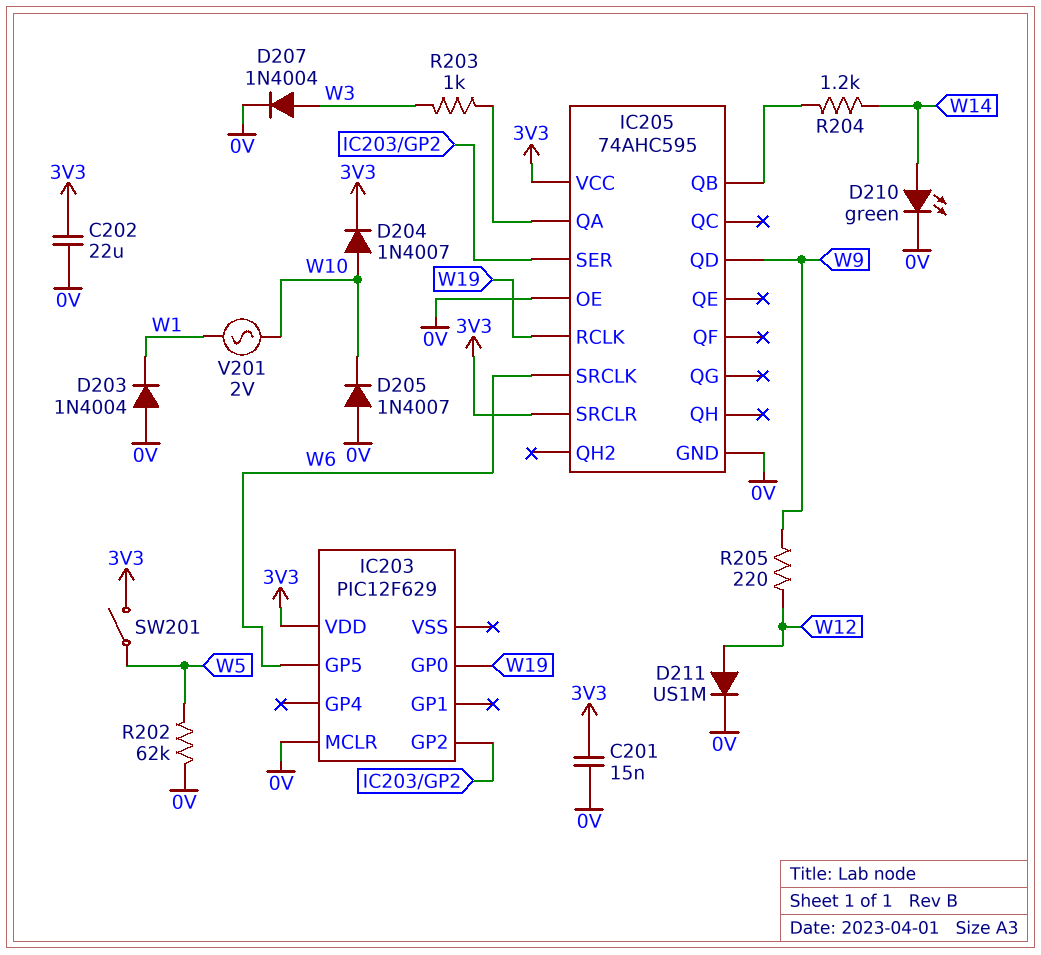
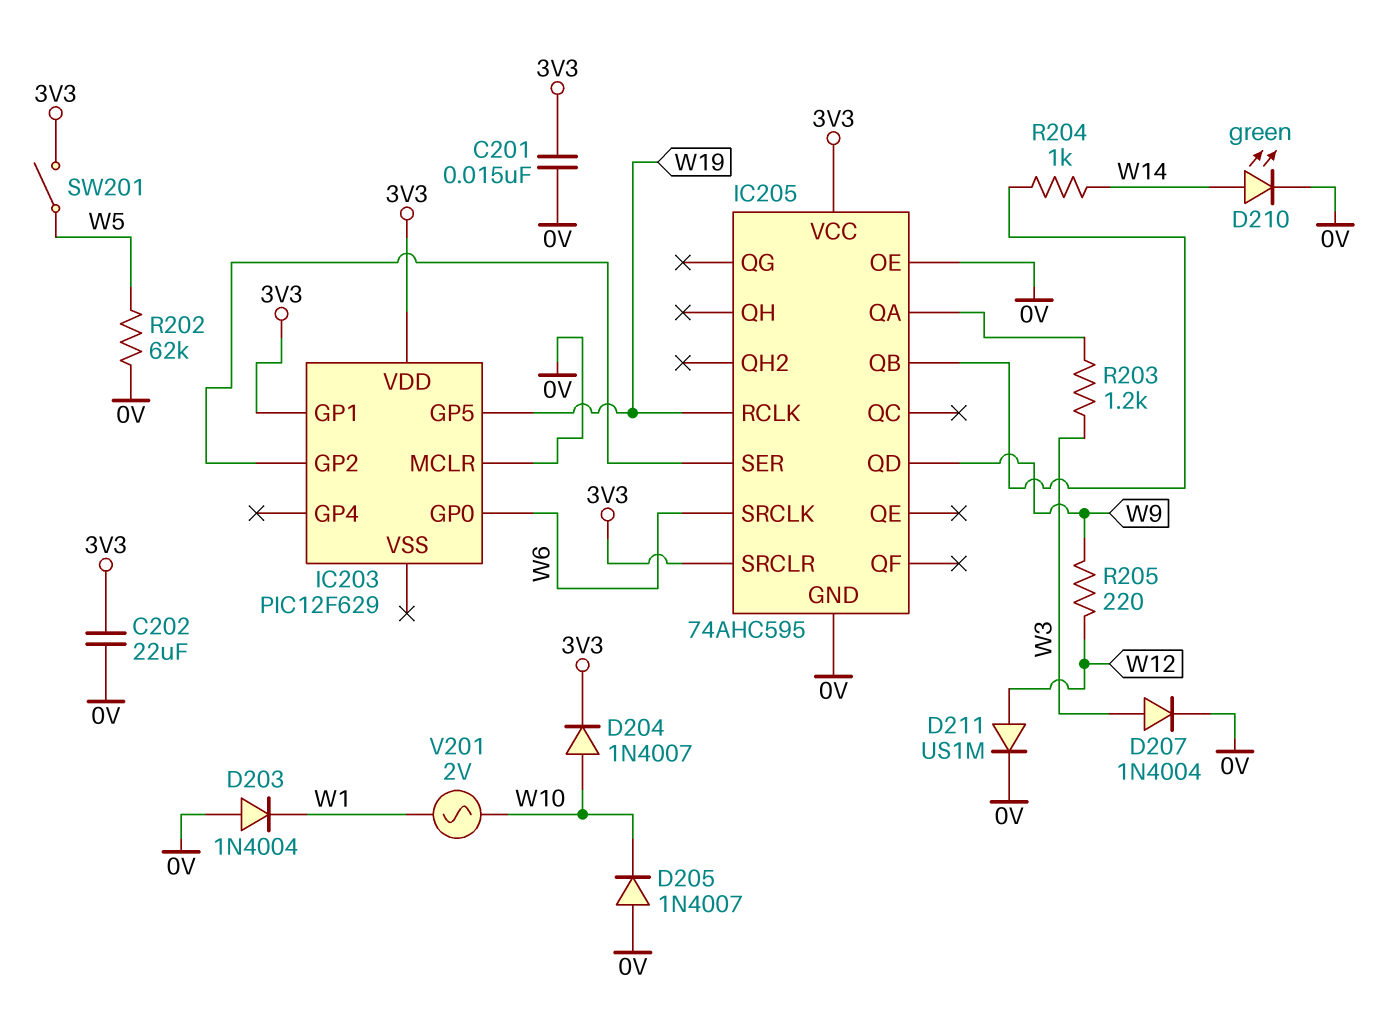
IC203 pin GP0: W19 -> W6
IC203 pin GP1: none -> 3V3
IC203 pin GP5: W6 -> W19
R203: 1k (IC205/QA, W3) -> 1.2k (IC205/QA, W3)
R204: 1.2k (IC205/QB, W14) -> 1k (IC205/QB, W14)

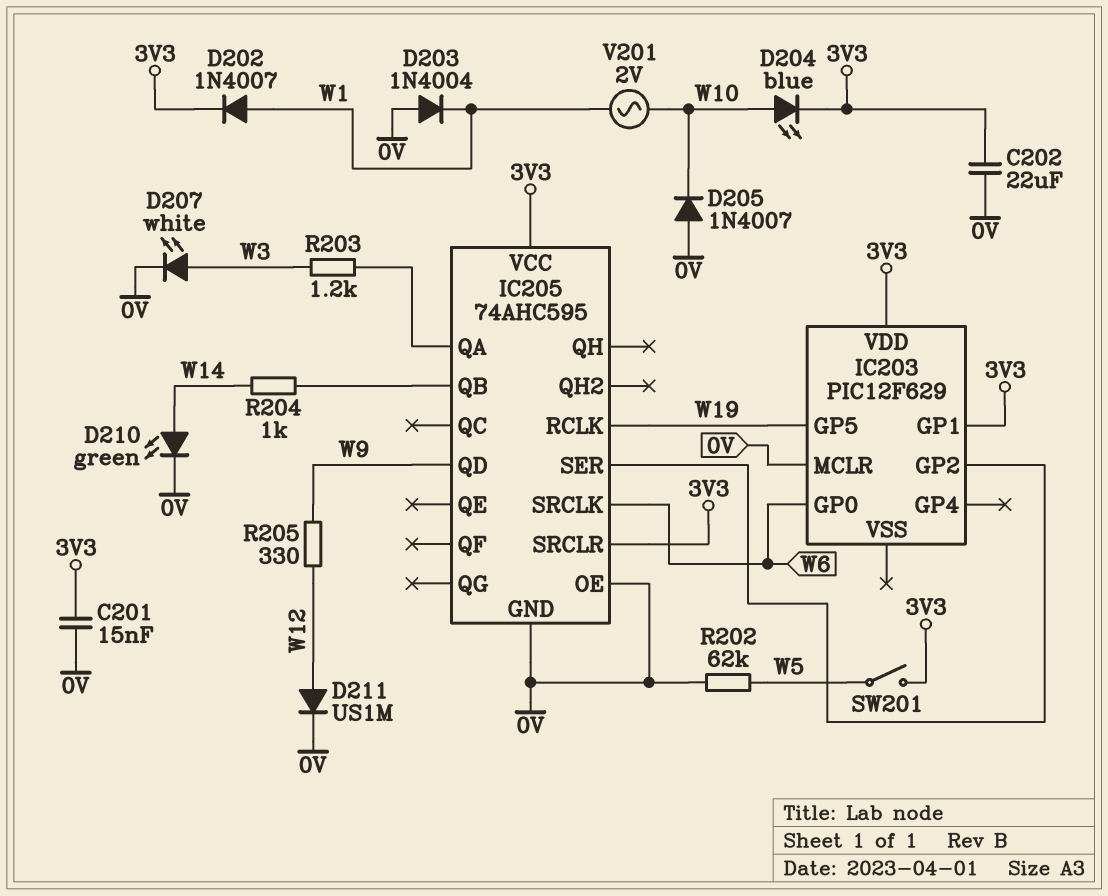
D202: none -> diode 1N4007 (A W1, K 3V3)
D204: diode 1N4007 (A W10, K 3V3) -> LED blue (A W10, K 3V3)
D207: diode 1N4004 (A W3, K 0V) -> LED white (A W3, K 0V)
R205: 220 (W9, W12) -> 330 (W9, W12)

